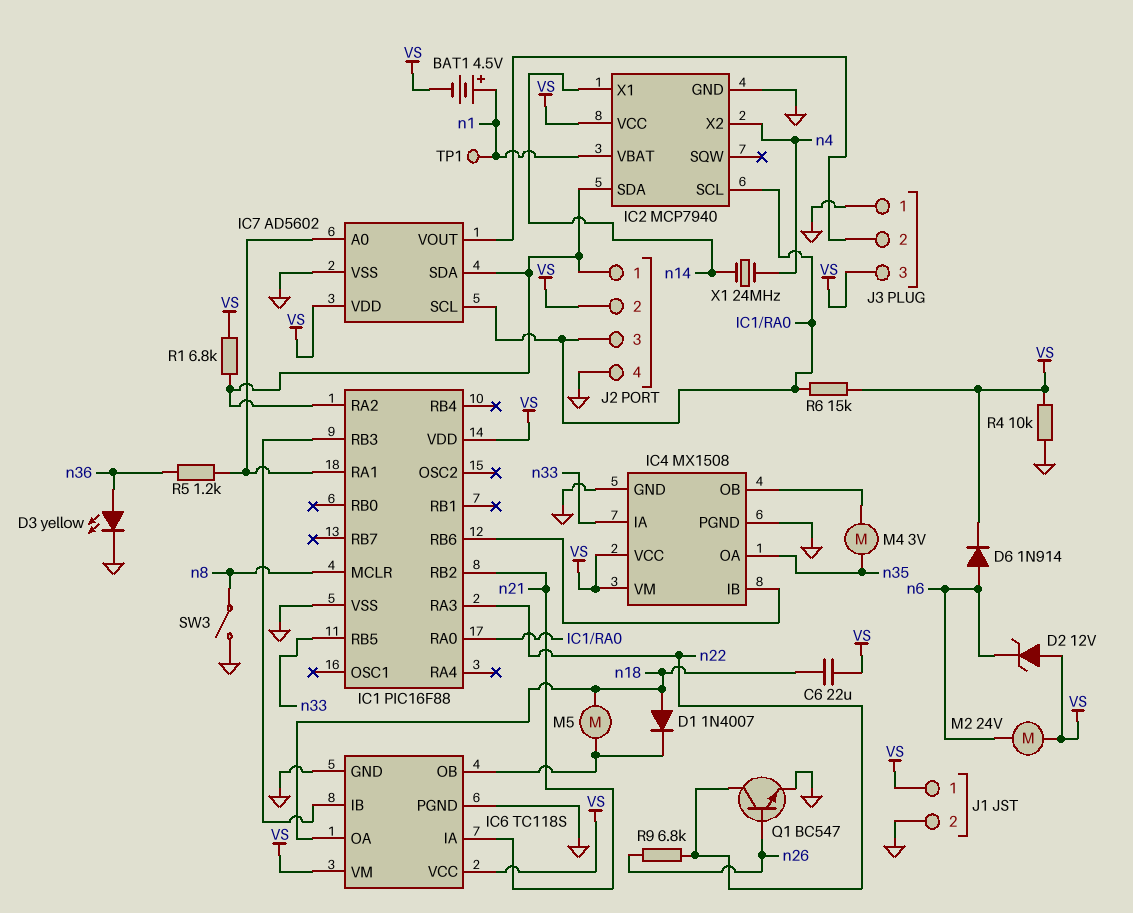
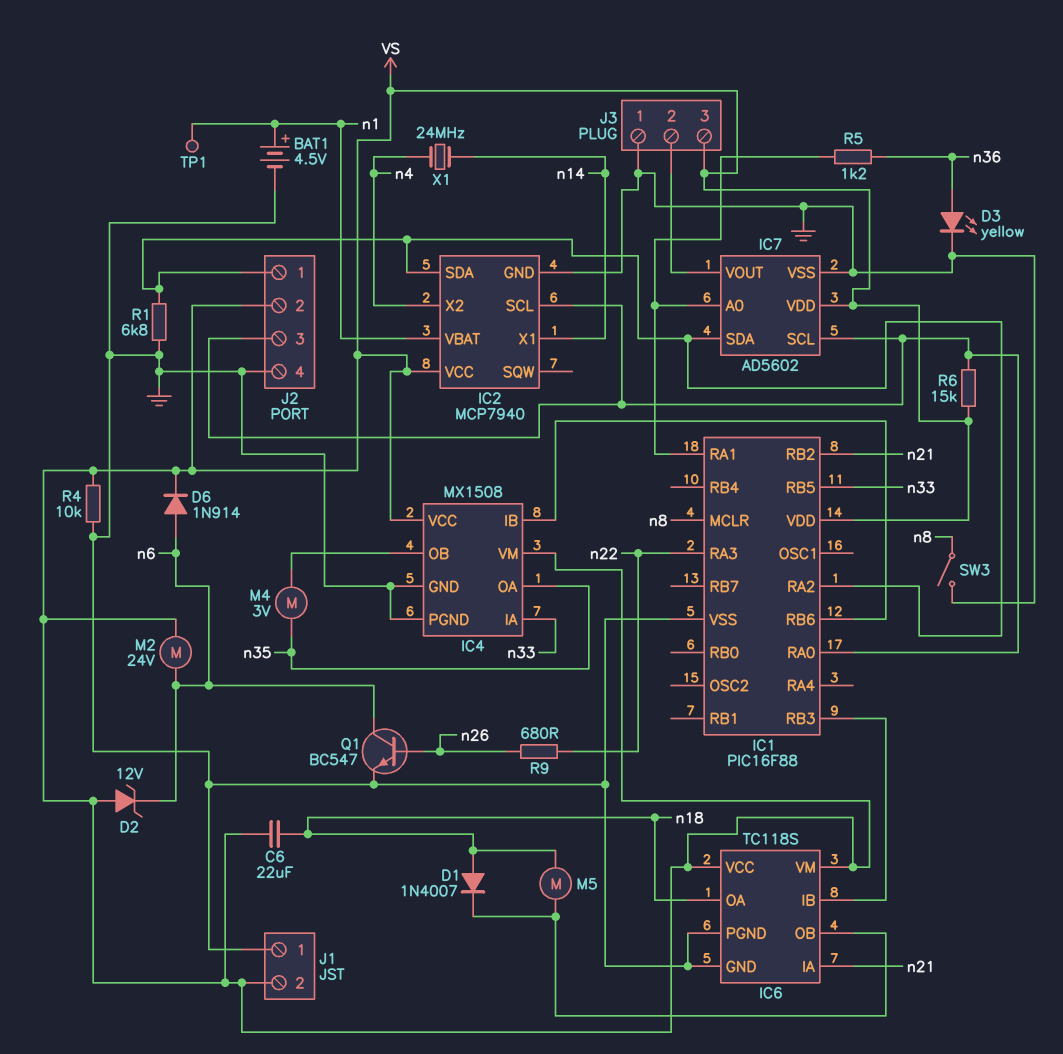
BAT1: 4.5V (plus n1, minus VS) -> 4.5V (plus n1, minus GND)
J1 pin 1: VS -> GND
J1 pin 2: GND -> VS
Q1: NPN BC547 (B n26, C n22, E GND) -> NPN BC547 (B n26, C n6, E GND)
R1: 6.8k (IC1/RA2, VS) -> 6.8k (GND, IC1/RA2)
R9: 6.8k (n22, n26) -> 680 (n22, n26)

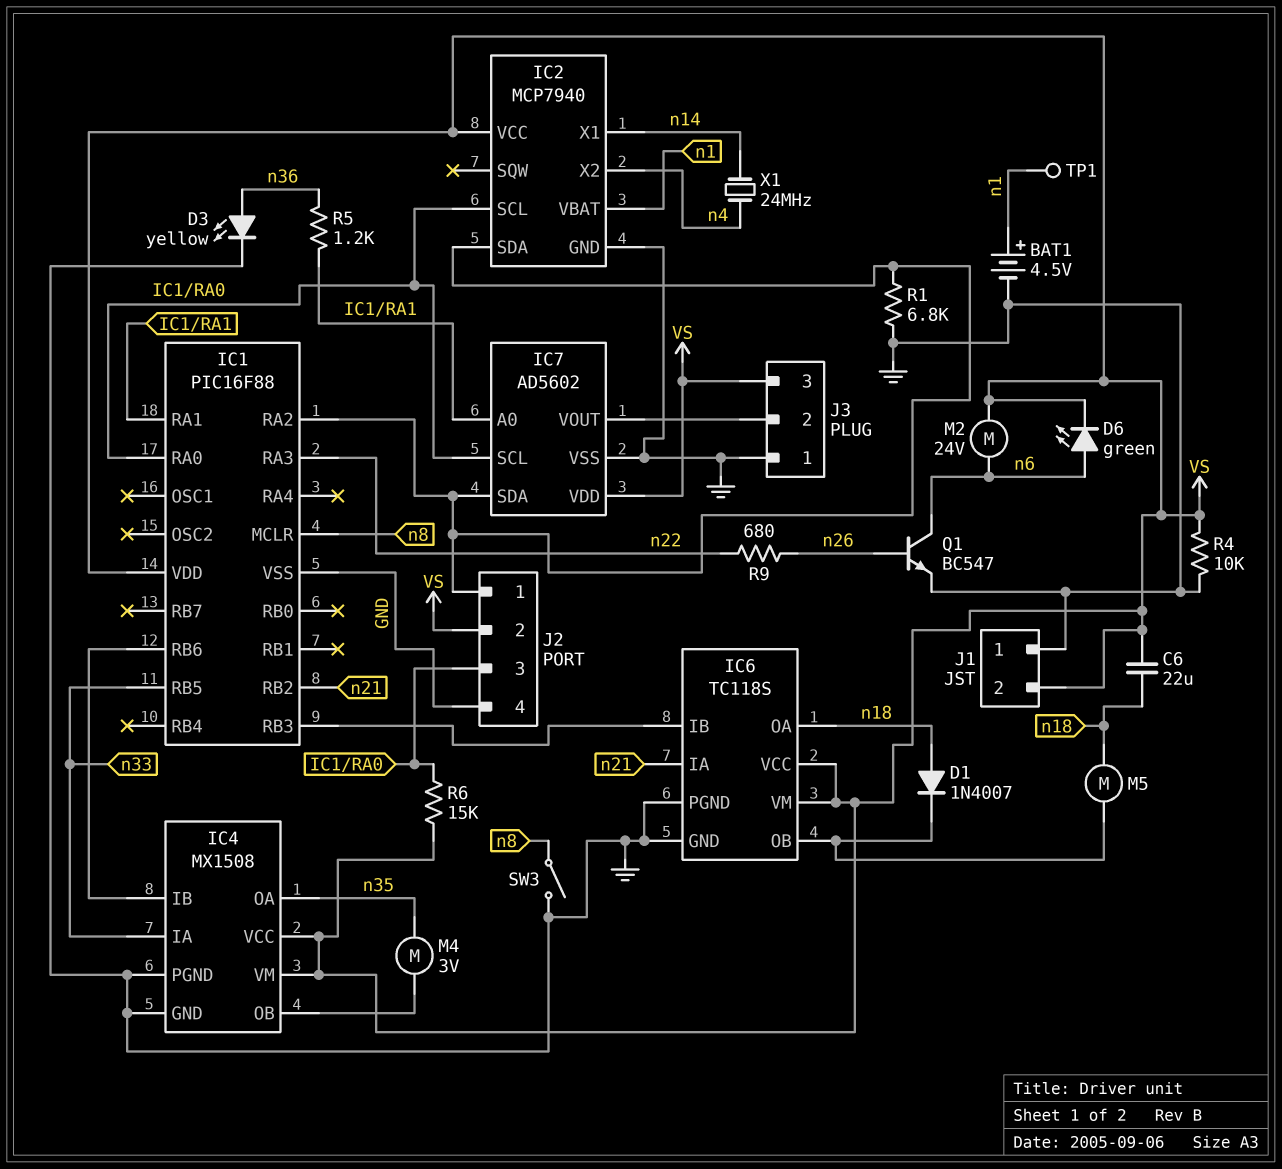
D2: zener 12V (A VS, K n6) -> none
D6: diode 1N914 (A n6, K VS) -> LED green (A n6, K VS)

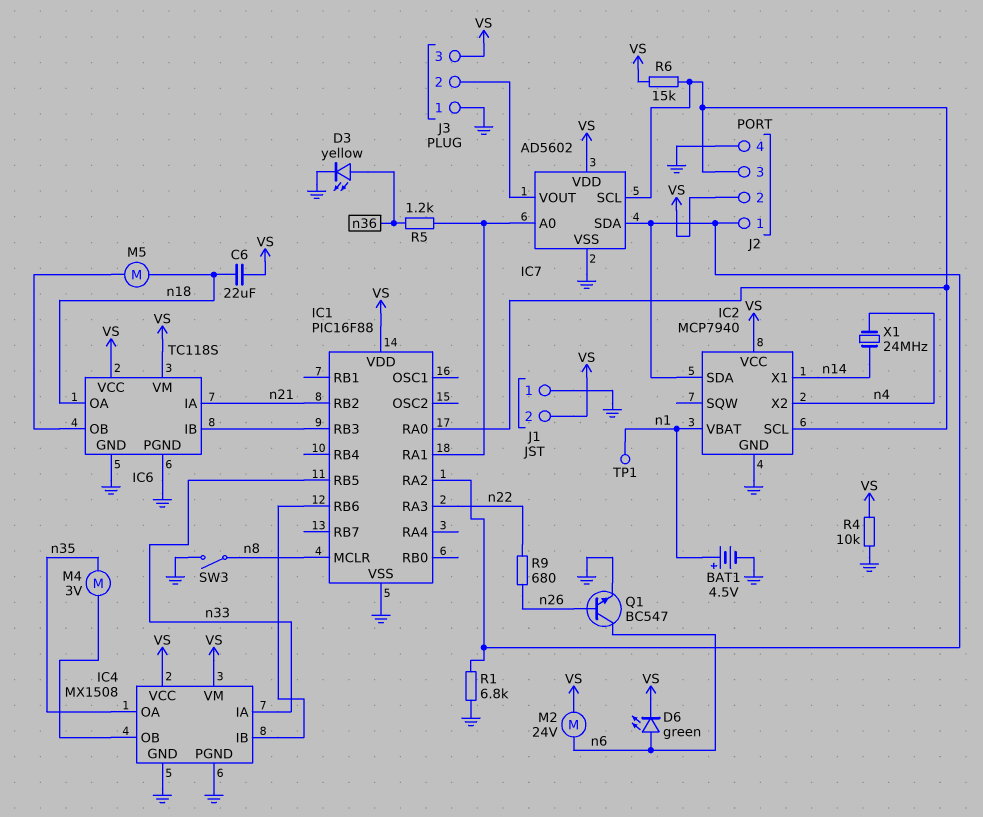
D1: diode 1N4007 (A n18, K IC6/OB) -> none

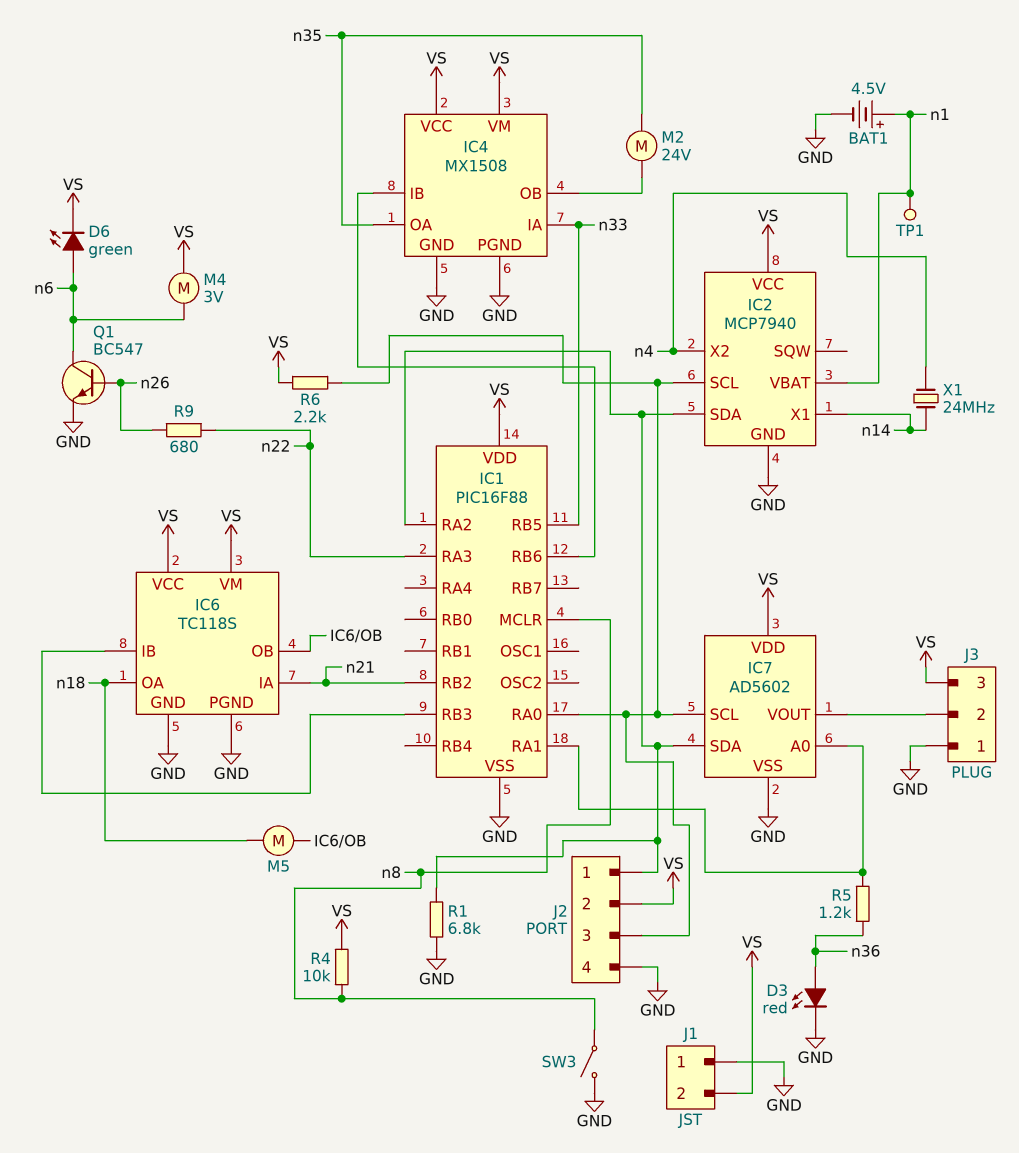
C6: 22uF (VS, n18) -> none
D3: LED yellow (A n36, K GND) -> LED red (A n36, K GND)
M2: motor 24V (VS, n6) -> motor 24V (IC4/OB, n35)
M4: motor 3V (IC4/OB, n35) -> motor 3V (VS, n6)
R4: 10k (GND, VS) -> 10k (VS, n8)
R6: 15k (IC1/RA0, VS) -> 2.2k (IC1/RA0, VS)

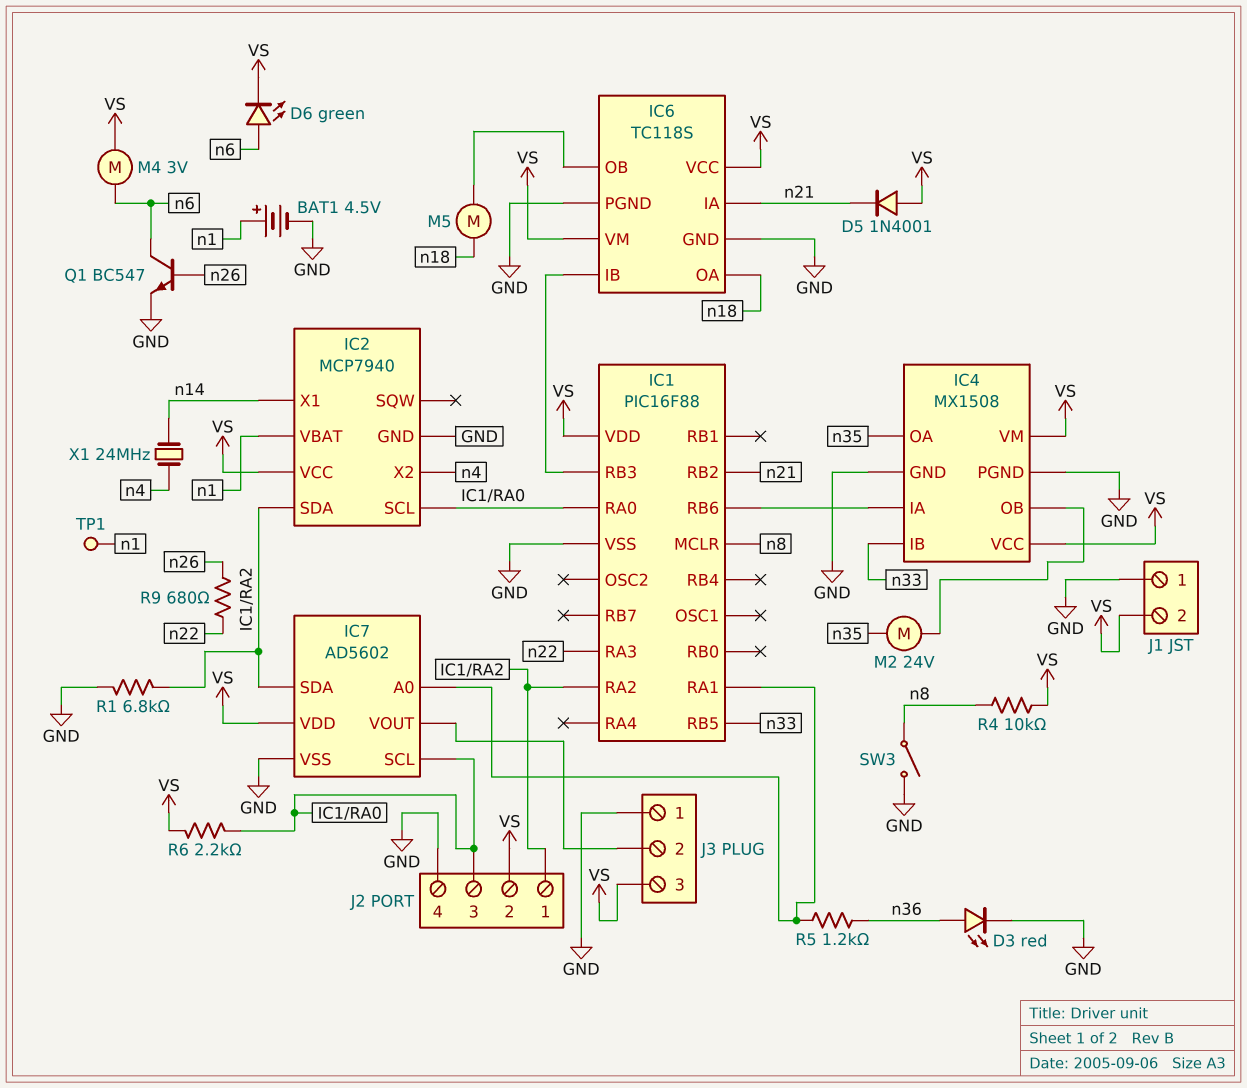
D5: none -> diode 1N4001 (A VS, K n21)
IC4 pin IA: n33 -> IC1/RB6
IC4 pin IB: IC1/RB6 -> n33

